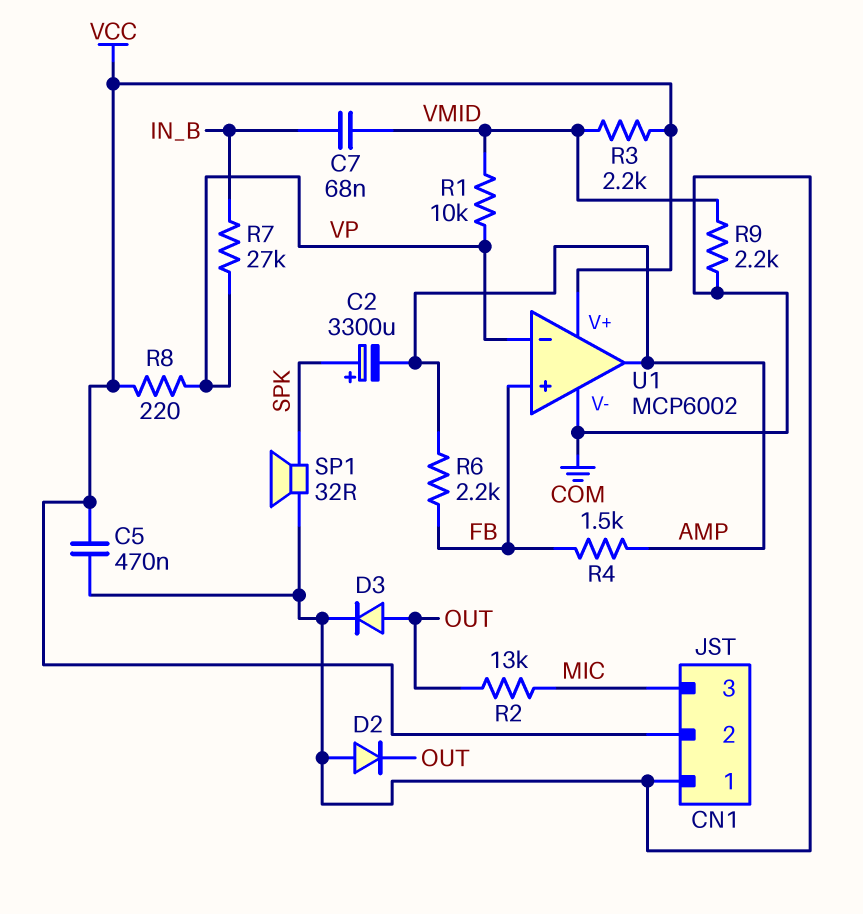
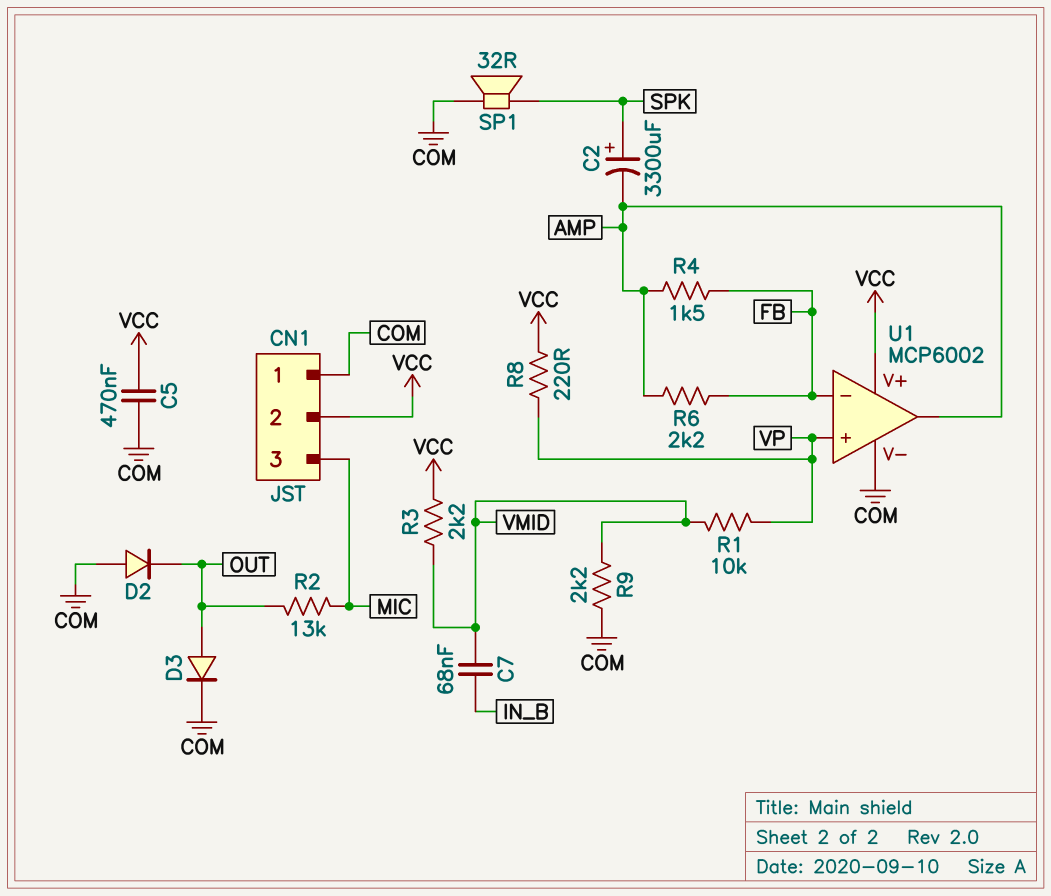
R7: 27k (IN_B, VP) -> none
U1 pin in+: FB -> VP
U1 pin in-: VP -> FB

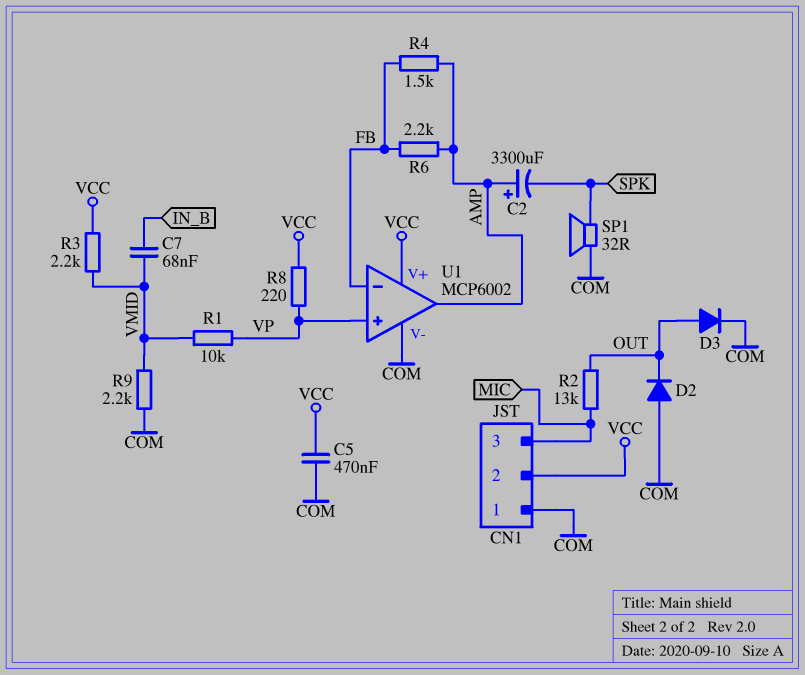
C2: 3300uF (plus SPK, minus AMP) -> 3300uF (plus AMP, minus SPK)

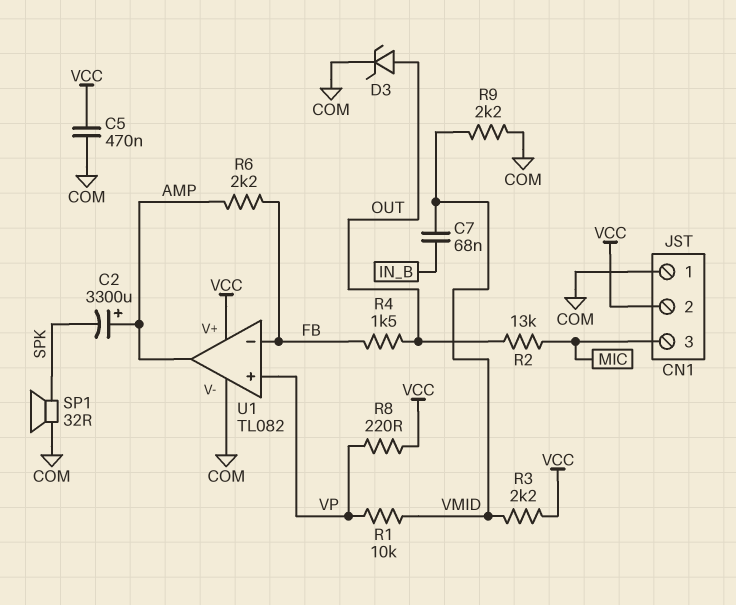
D2: diode (A COM, K OUT) -> none
D3: diode (A OUT, K COM) -> zener (A OUT, K COM)
R4: 1.5k (AMP, FB) -> 1.5k (FB, OUT)
U1: MCP6002 -> TL082

